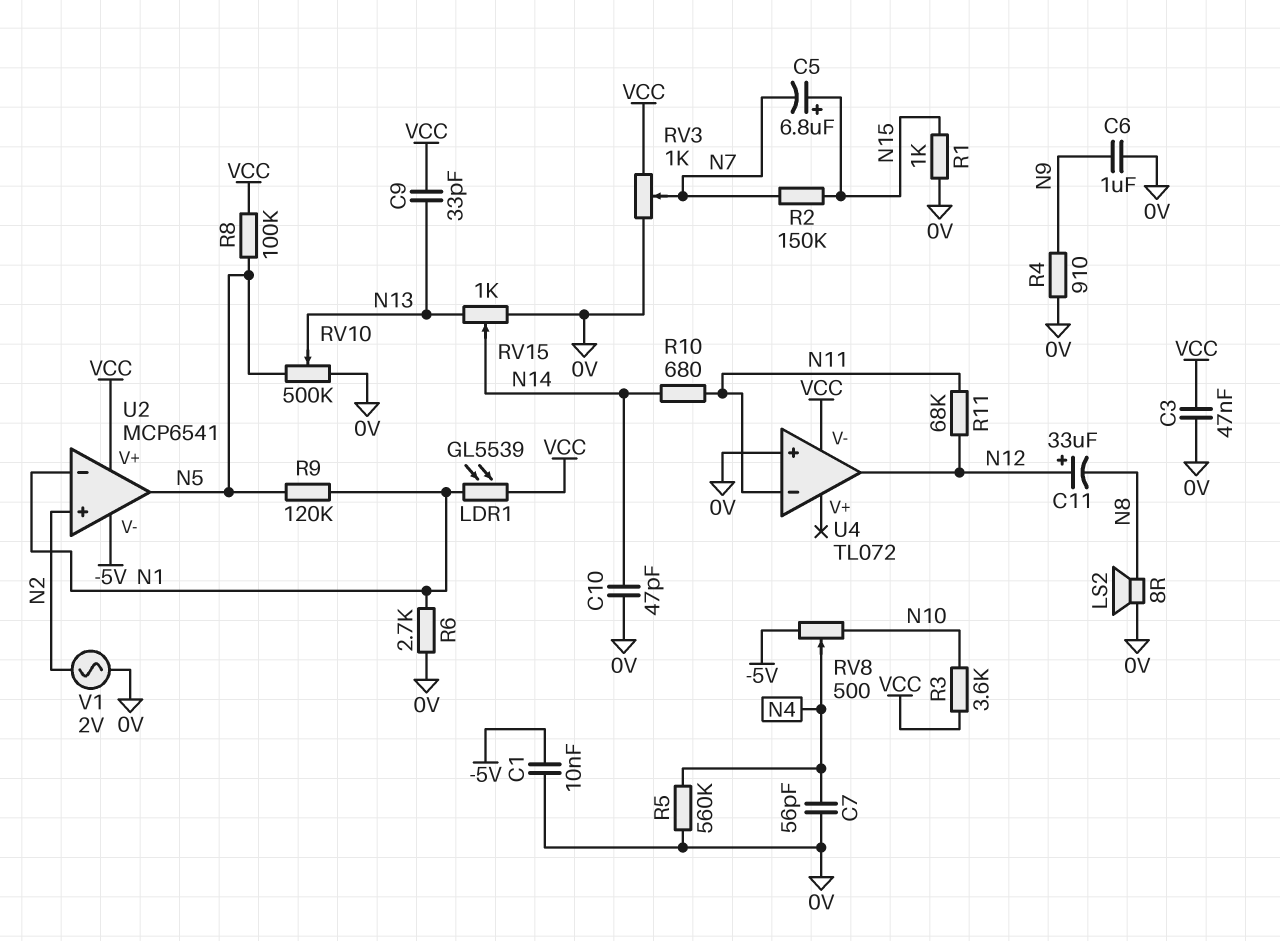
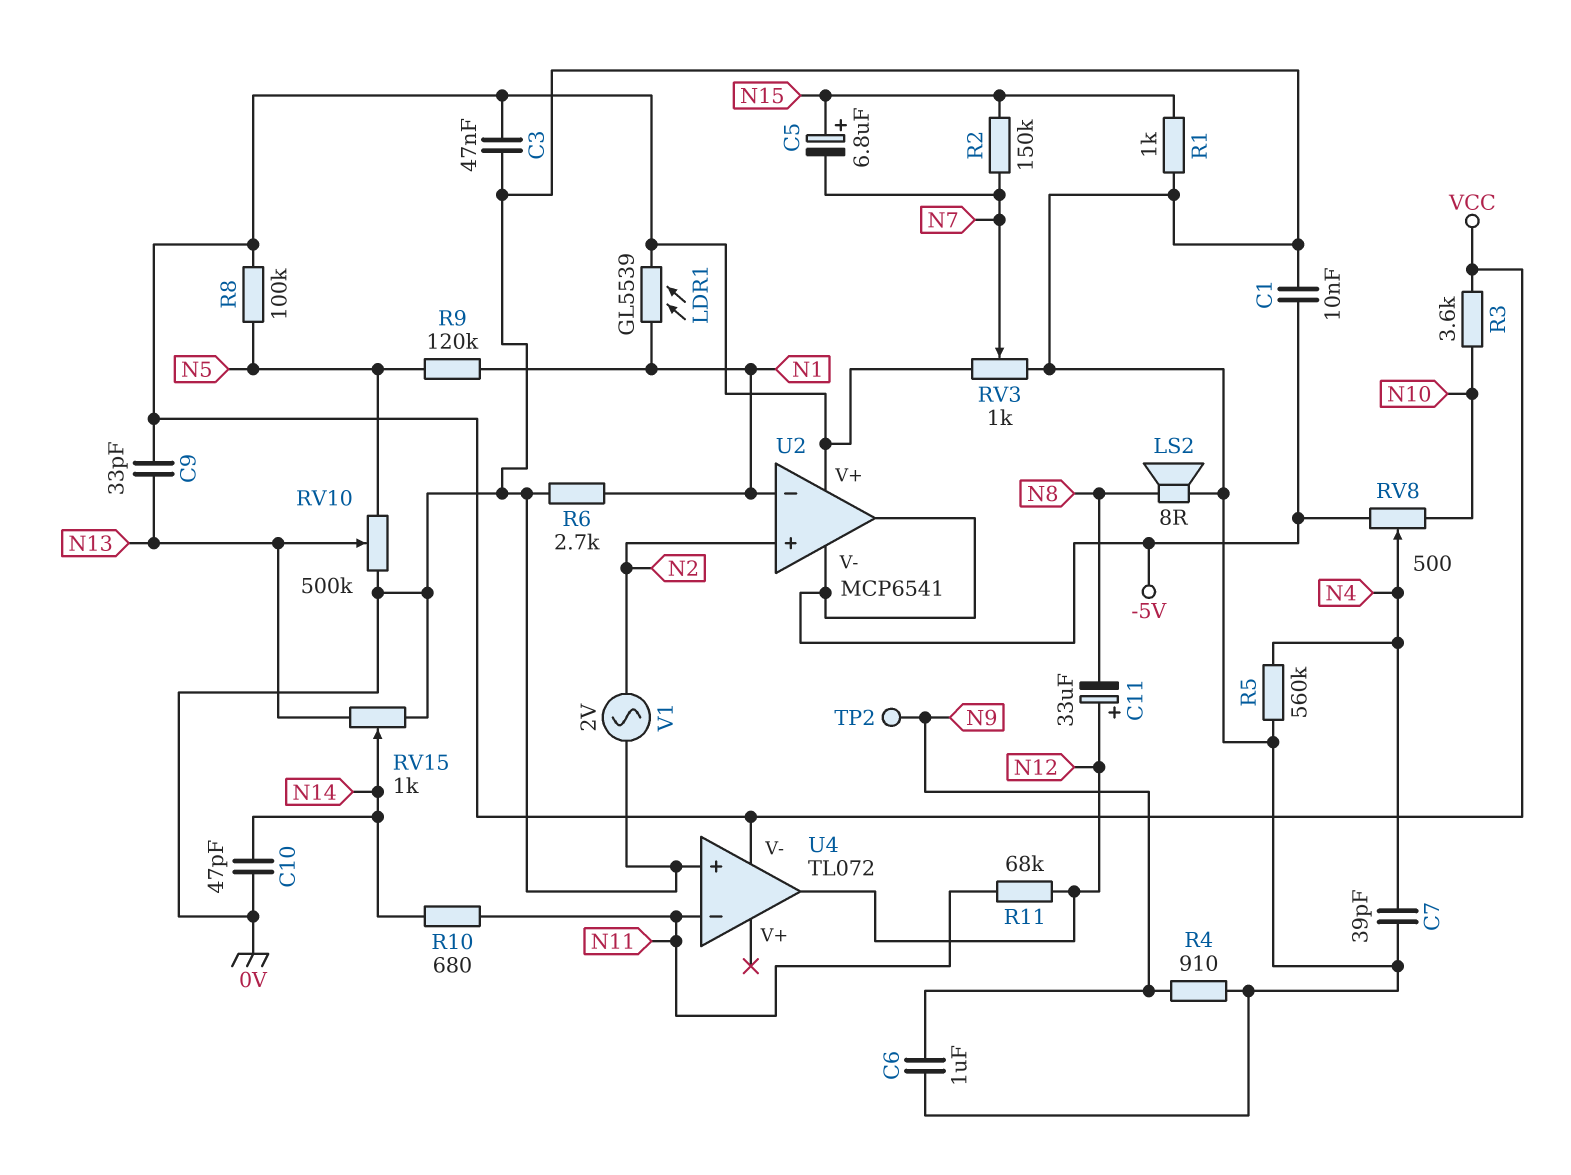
C7: 56pF (0V, N4) -> 39pF (0V, N4)
TP2: none -> test point (N9)
U2 pin out: N5 -> -5V

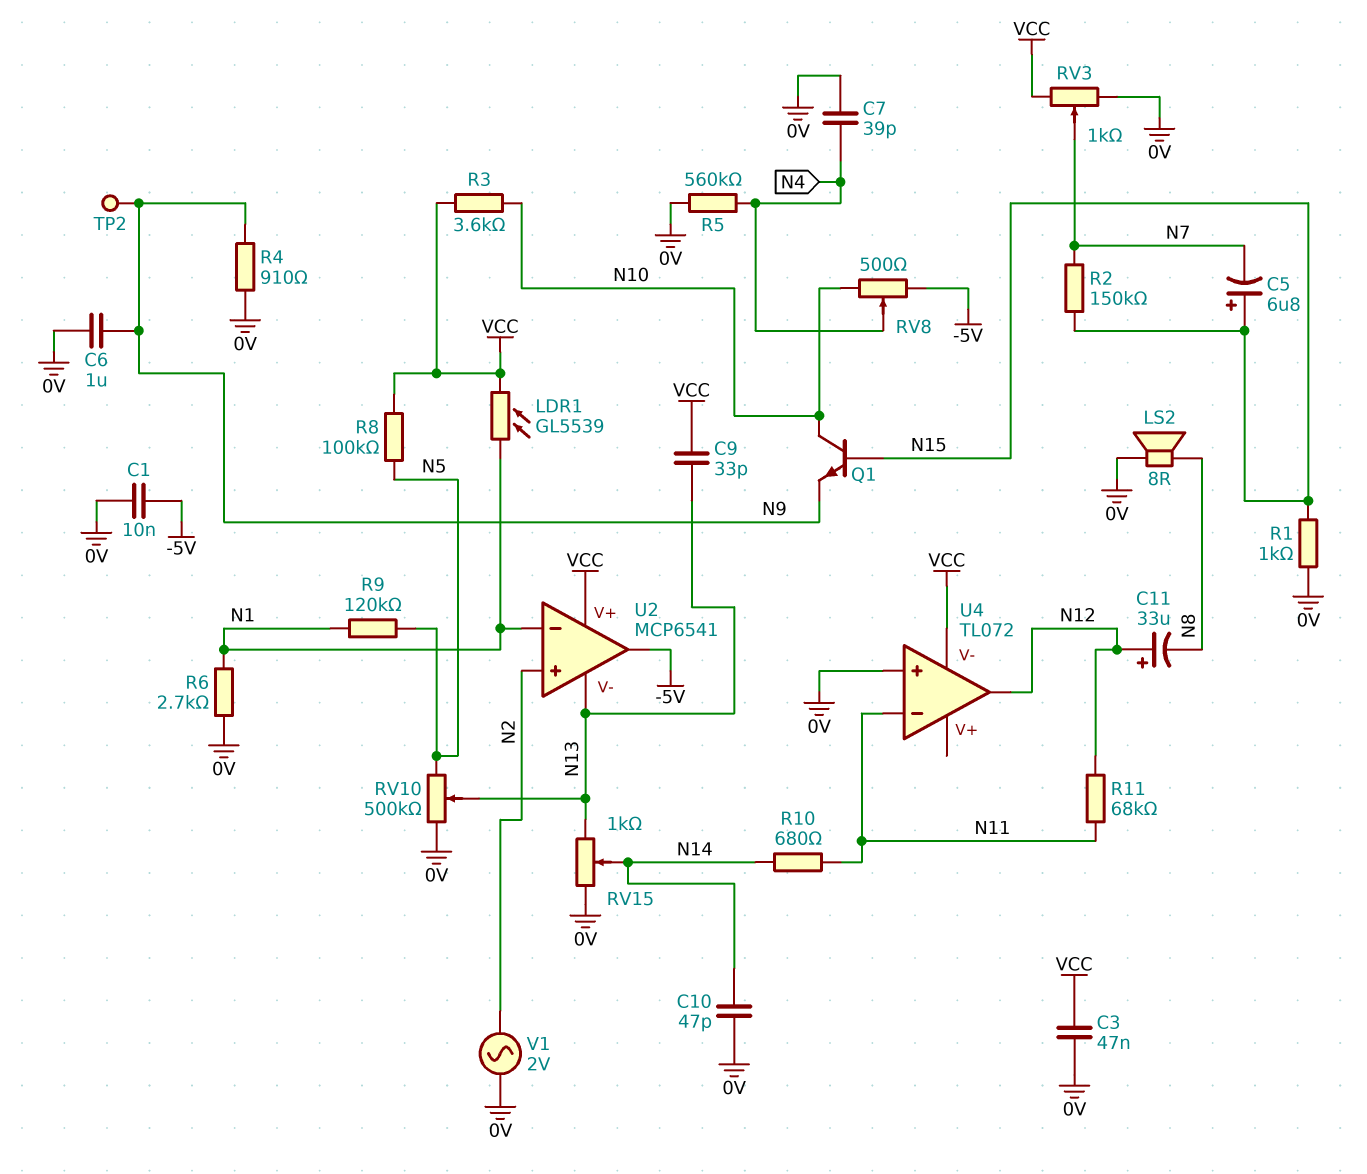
Q1: none -> NPN (B N15, C N10, E N9)
U2 pin V-: -5V -> N13

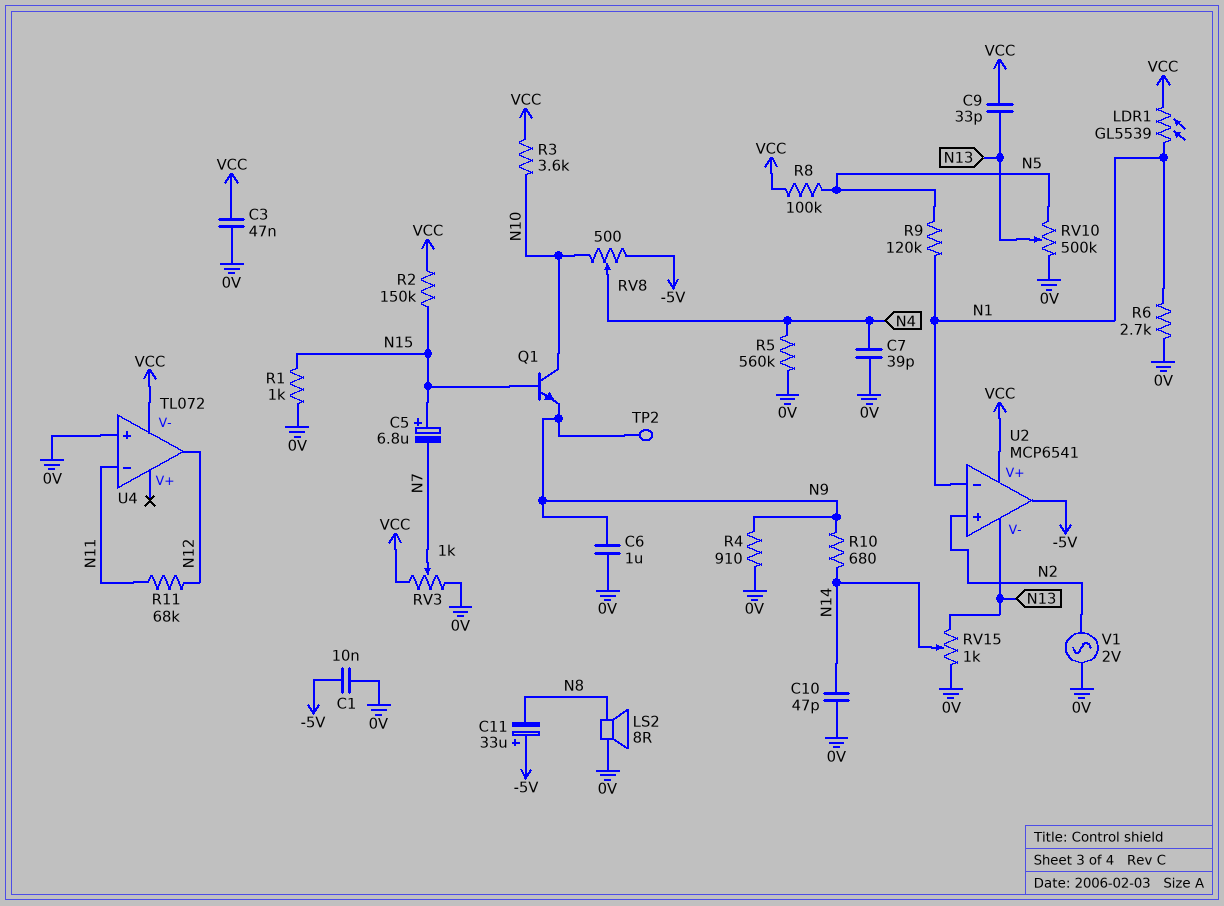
C11: 33uF (plus N12, minus N8) -> 33uF (plus -5V, minus N8)
R2: 150k (N7, N15) -> 150k (N15, VCC)
R10: 680 (N11, N14) -> 680 (N9, N14)

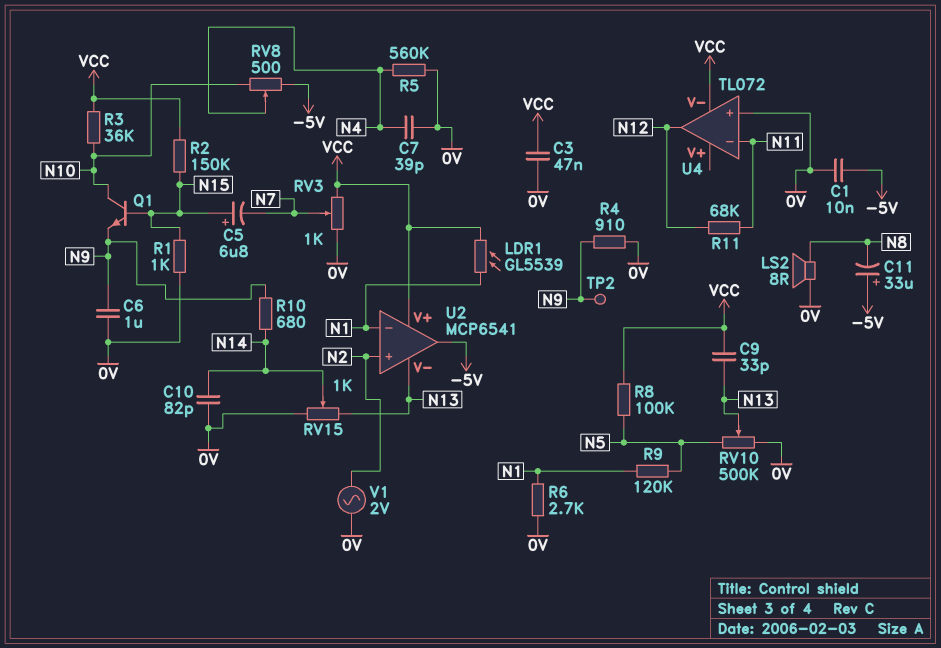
C10: 47pF (0V, N14) -> 82pF (0V, N14)
R3: 3.6k (N10, VCC) -> 36k (N10, VCC)

